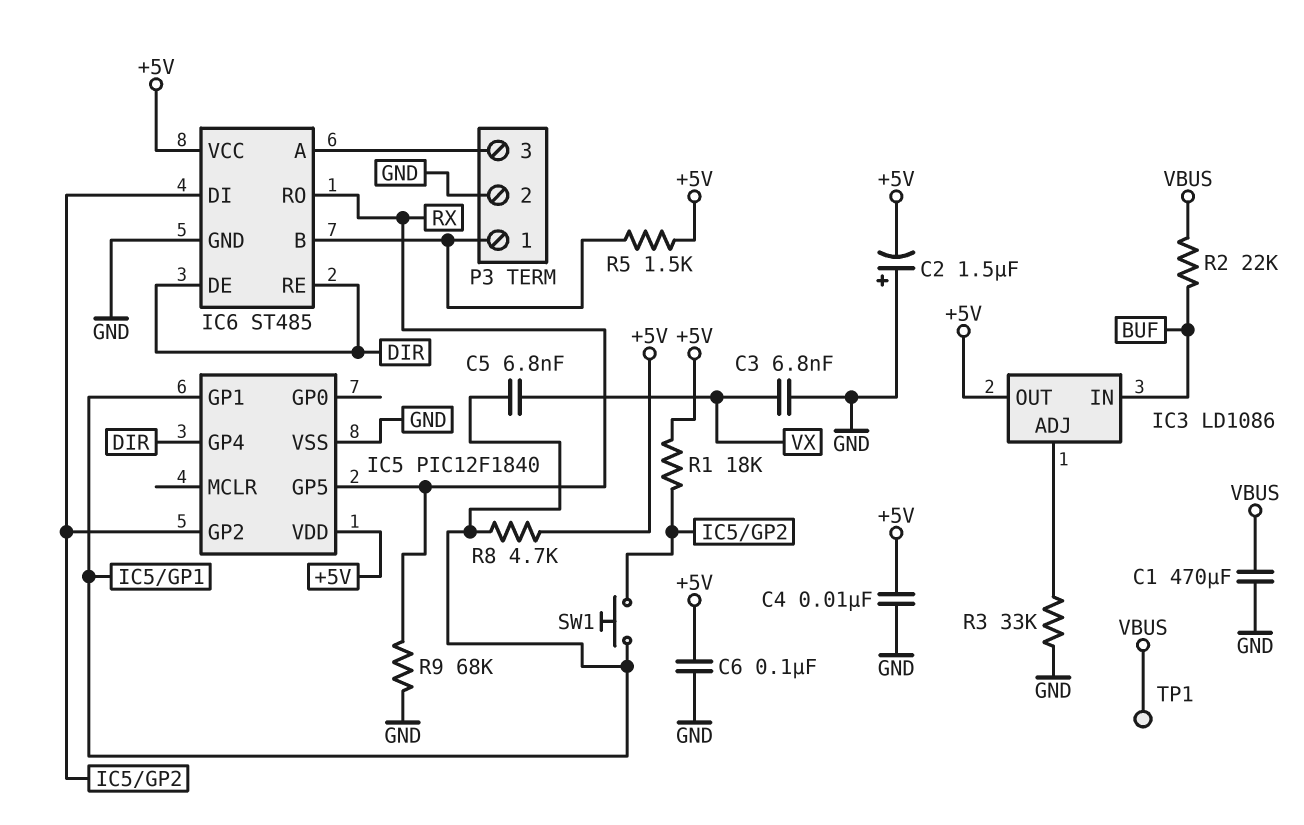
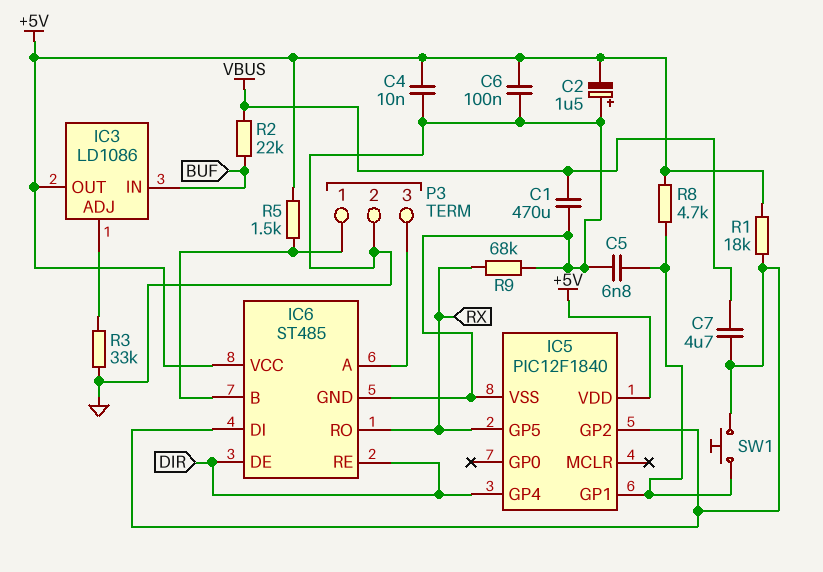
C3: 6.8nF (GND, VX) -> none
C5: 6.8nF (IC5/GP1, VX) -> 6.8nF (GND, IC5/GP1)
C7: none -> 4.7uF (IC5/GP2, VBUS)
TP1: test point (VBUS) -> none

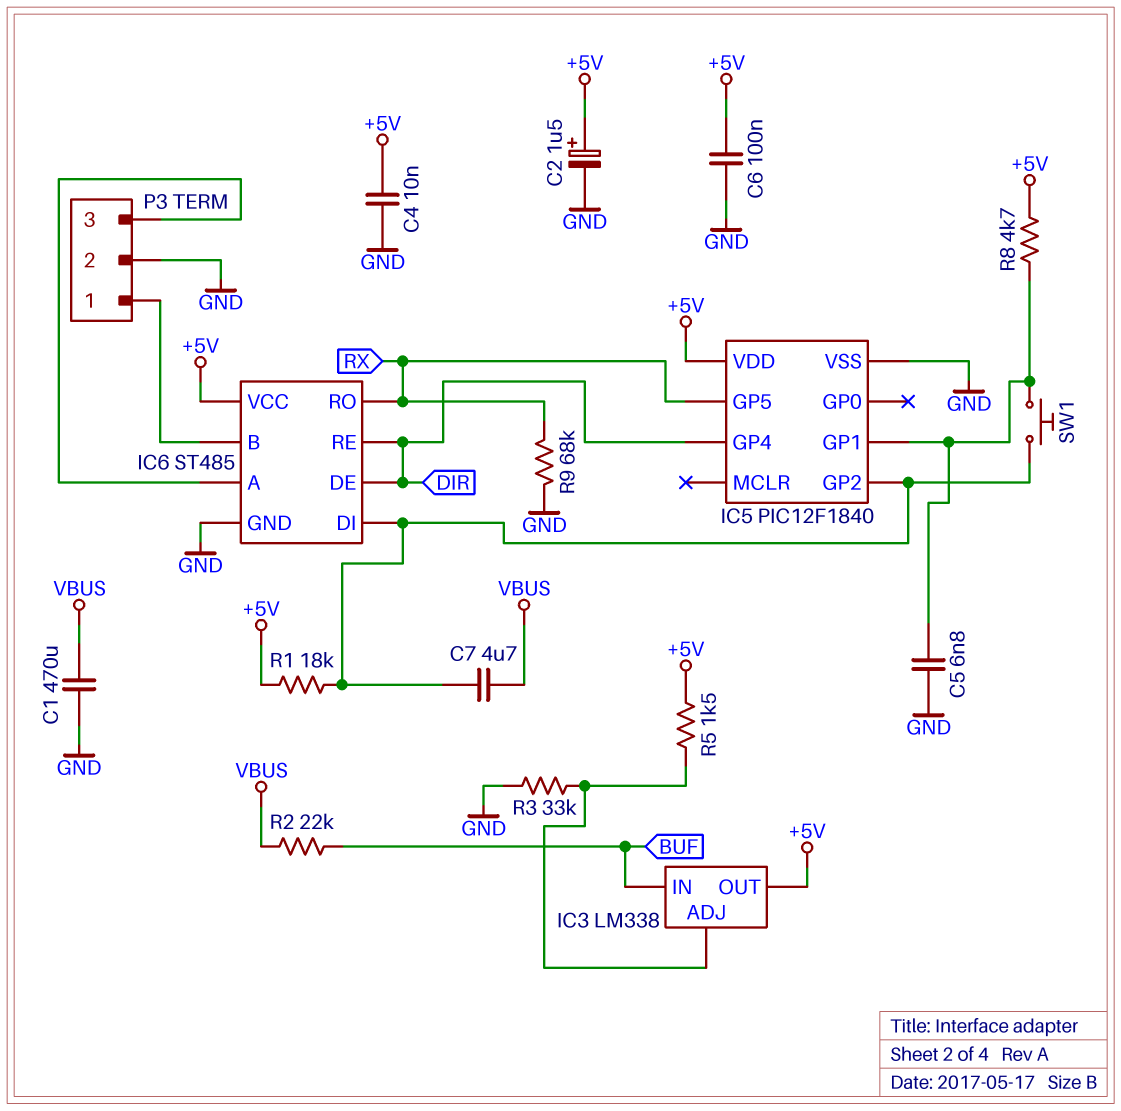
C2: 1.5uF (plus GND, minus +5V) -> 1.5uF (plus +5V, minus GND)
IC3: LD1086 -> LM338
R5: 1.5k (+5V, IC6/B) -> 1.5k (+5V, IC3/ADJ)

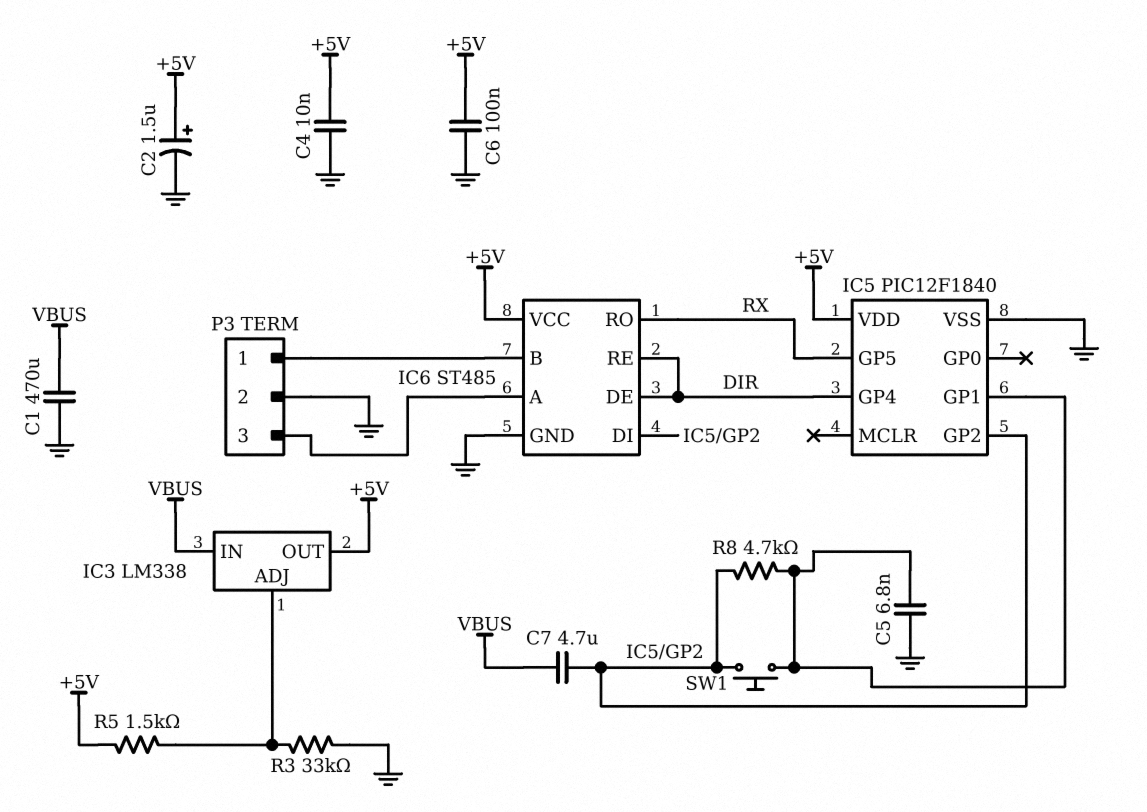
IC3 pin IN: BUF -> VBUS
R1: 18k (+5V, IC5/GP2) -> none
R2: 22k (BUF, VBUS) -> none
R8: 4.7k (+5V, IC5/GP1) -> 4.7k (IC5/GP1, IC5/GP2)
R9: 68k (GND, RX) -> none

